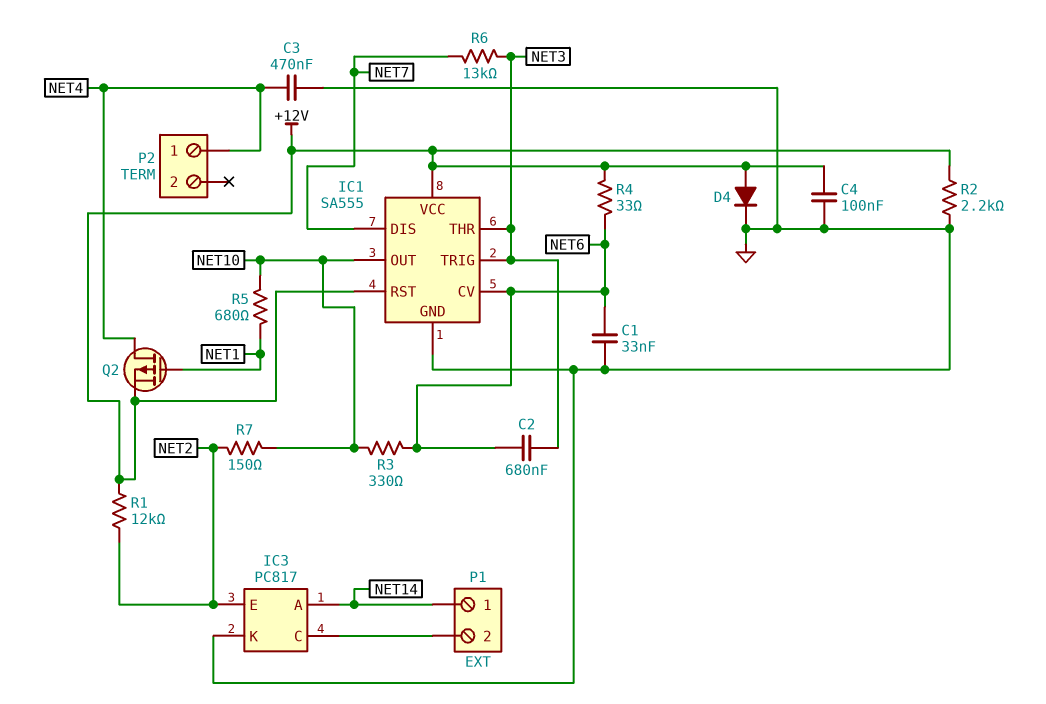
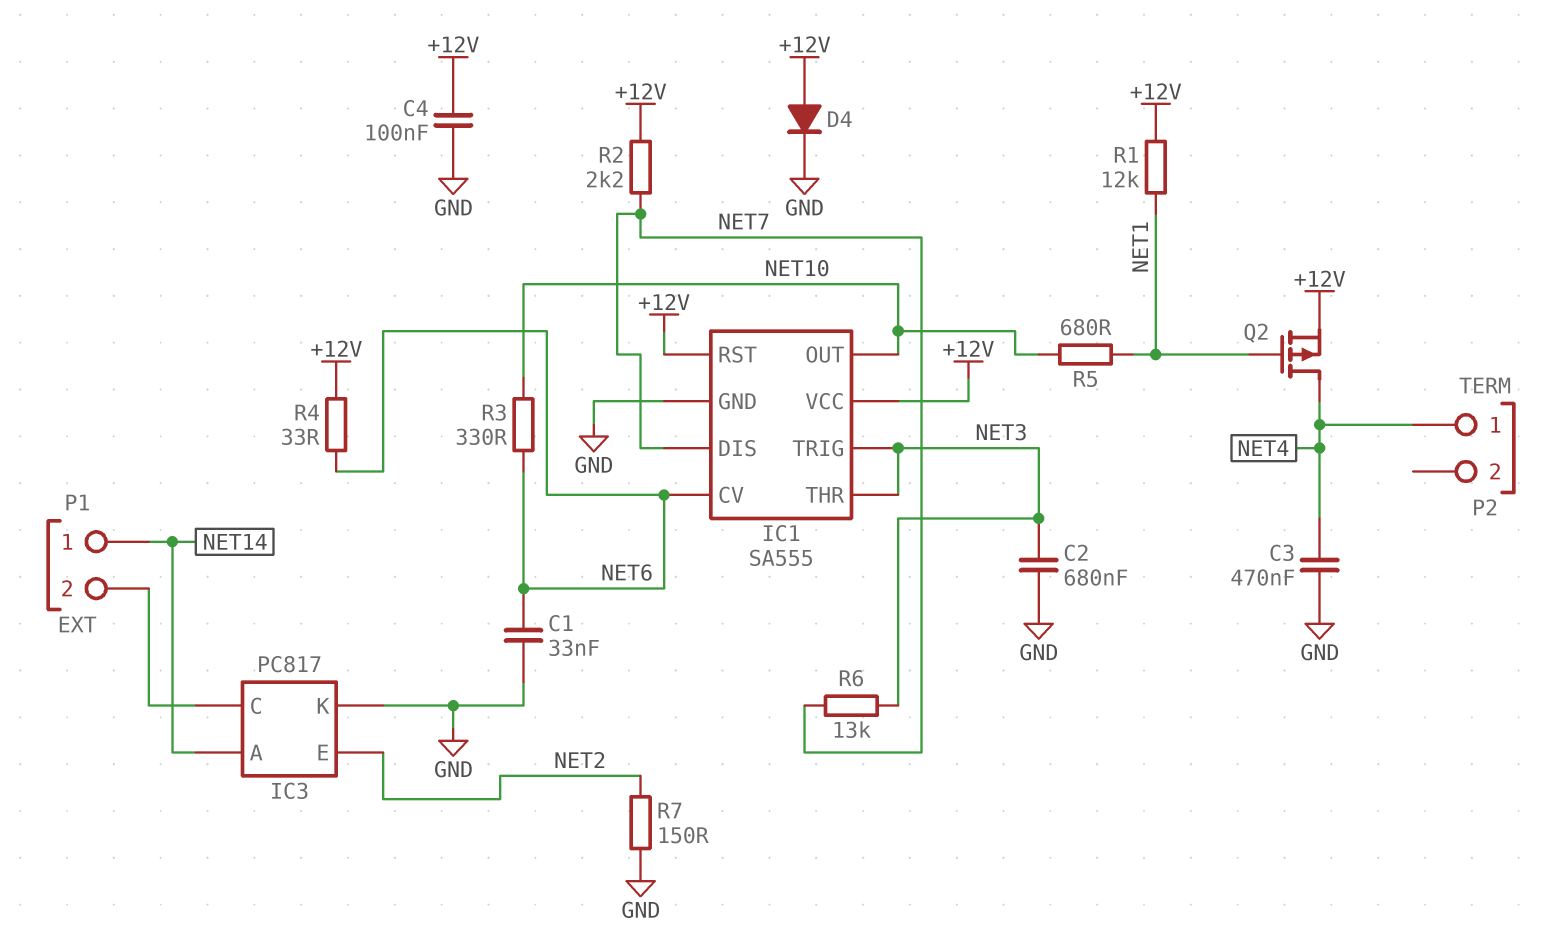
C2: 680nF (NET3, NET6) -> 680nF (GND, NET3)
R1: 12k (+12V, NET2) -> 12k (+12V, NET1)
R2: 2.2k (+12V, GND) -> 2.2k (+12V, NET7)
R7: 150 (NET2, NET10) -> 150 (GND, NET2)

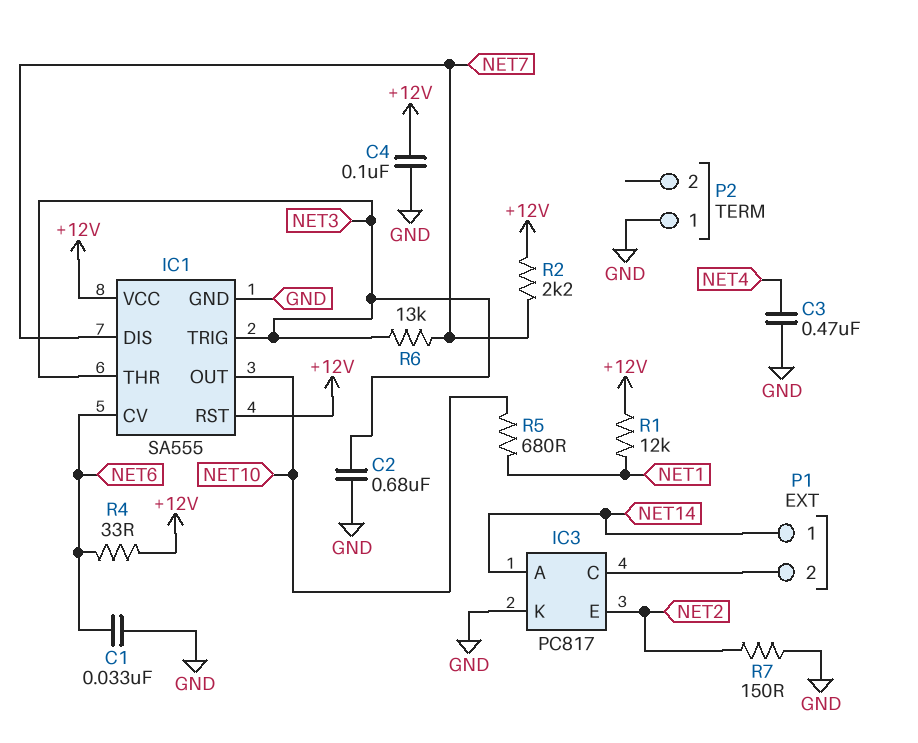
D4: diode (A +12V, K GND) -> none
P2 pin 1: NET4 -> GND
Q2: PMOS (G NET1, D NET4, S +12V) -> none
R3: 330 (NET6, NET10) -> none

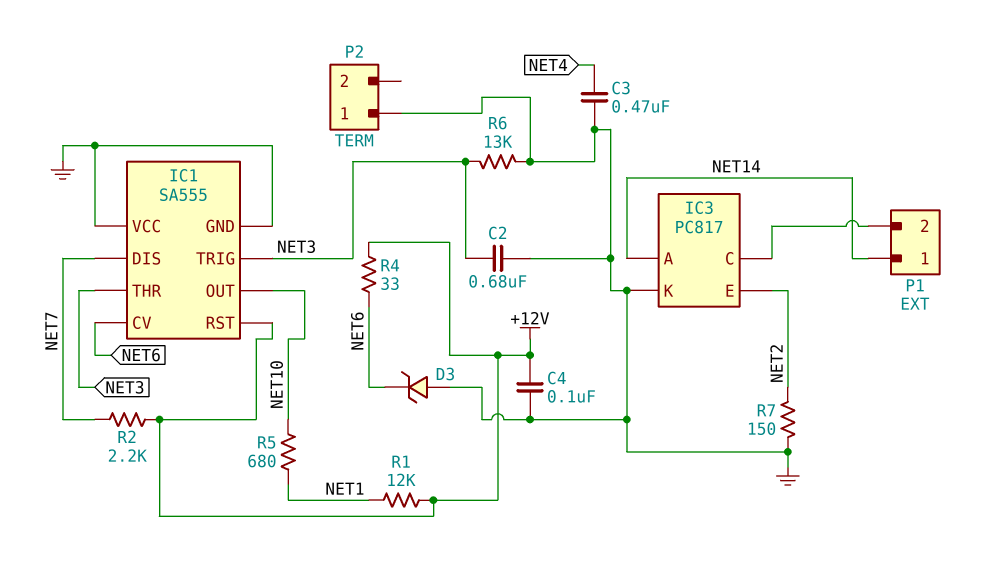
C1: 33nF (GND, NET6) -> none
D3: none -> zener (A GND, K NET6)
IC1 pin VCC: +12V -> GND
R6: 13k (NET3, NET7) -> 13k (GND, NET3)

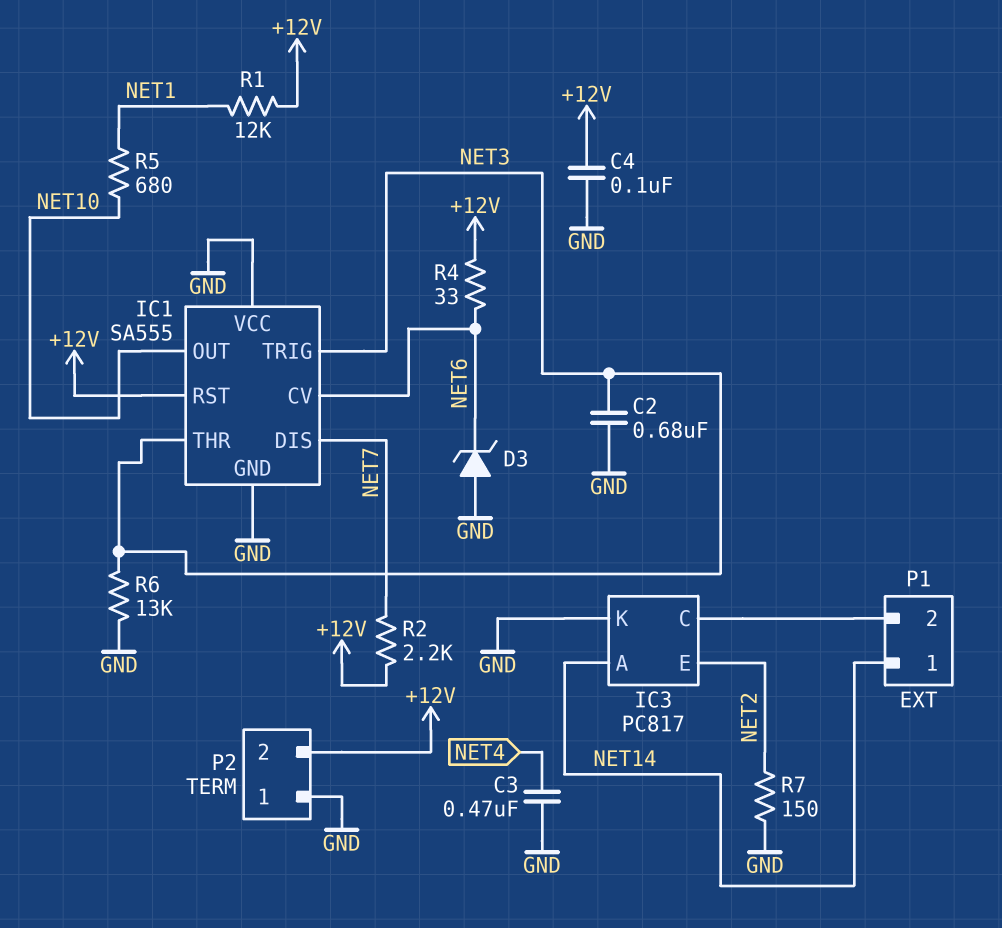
P2 pin 2: none -> +12V

